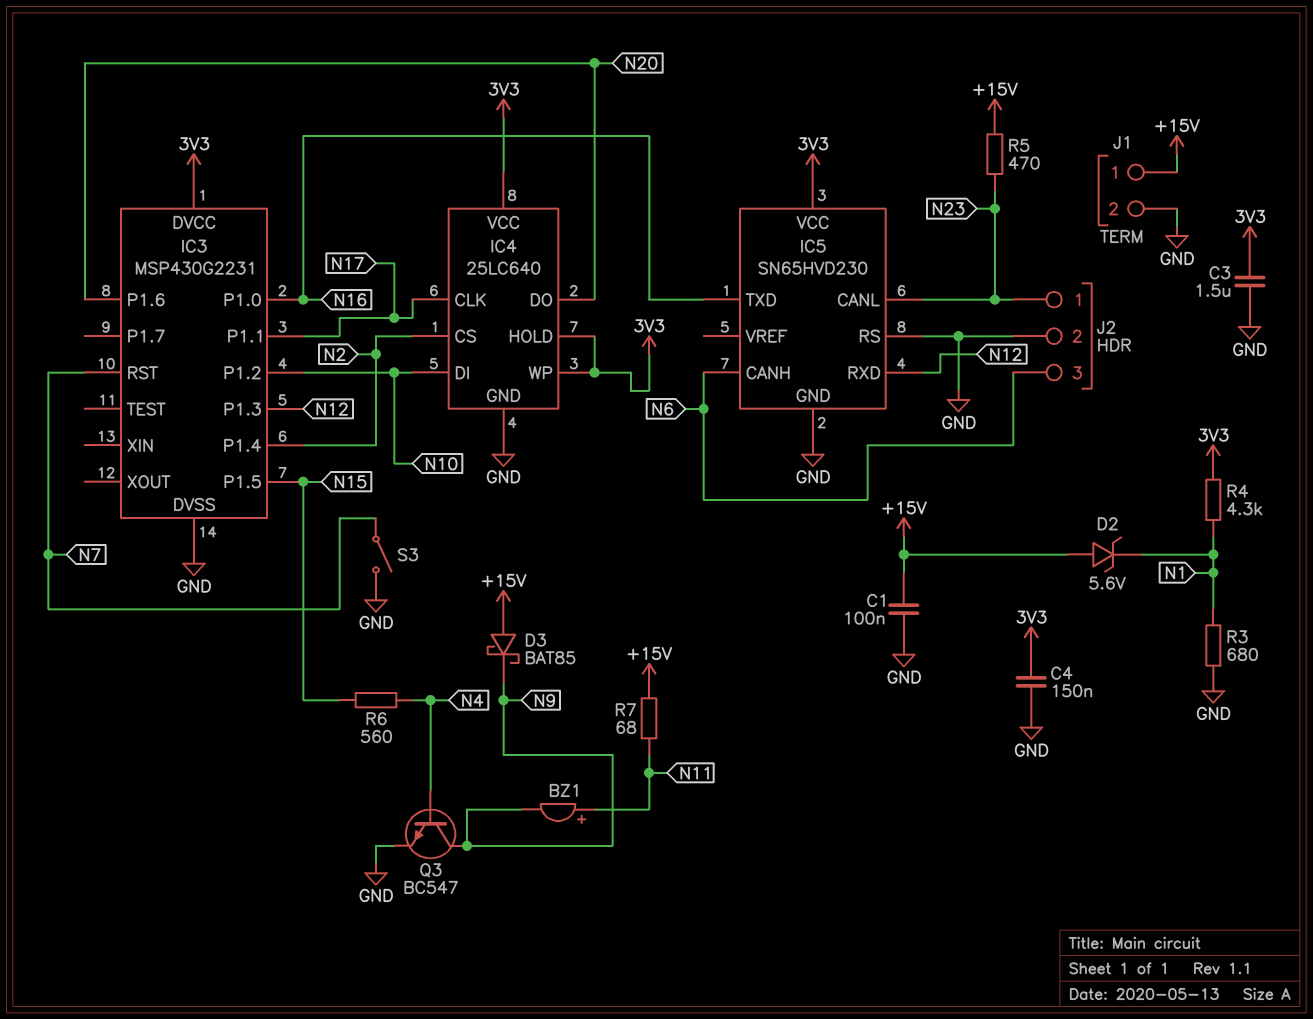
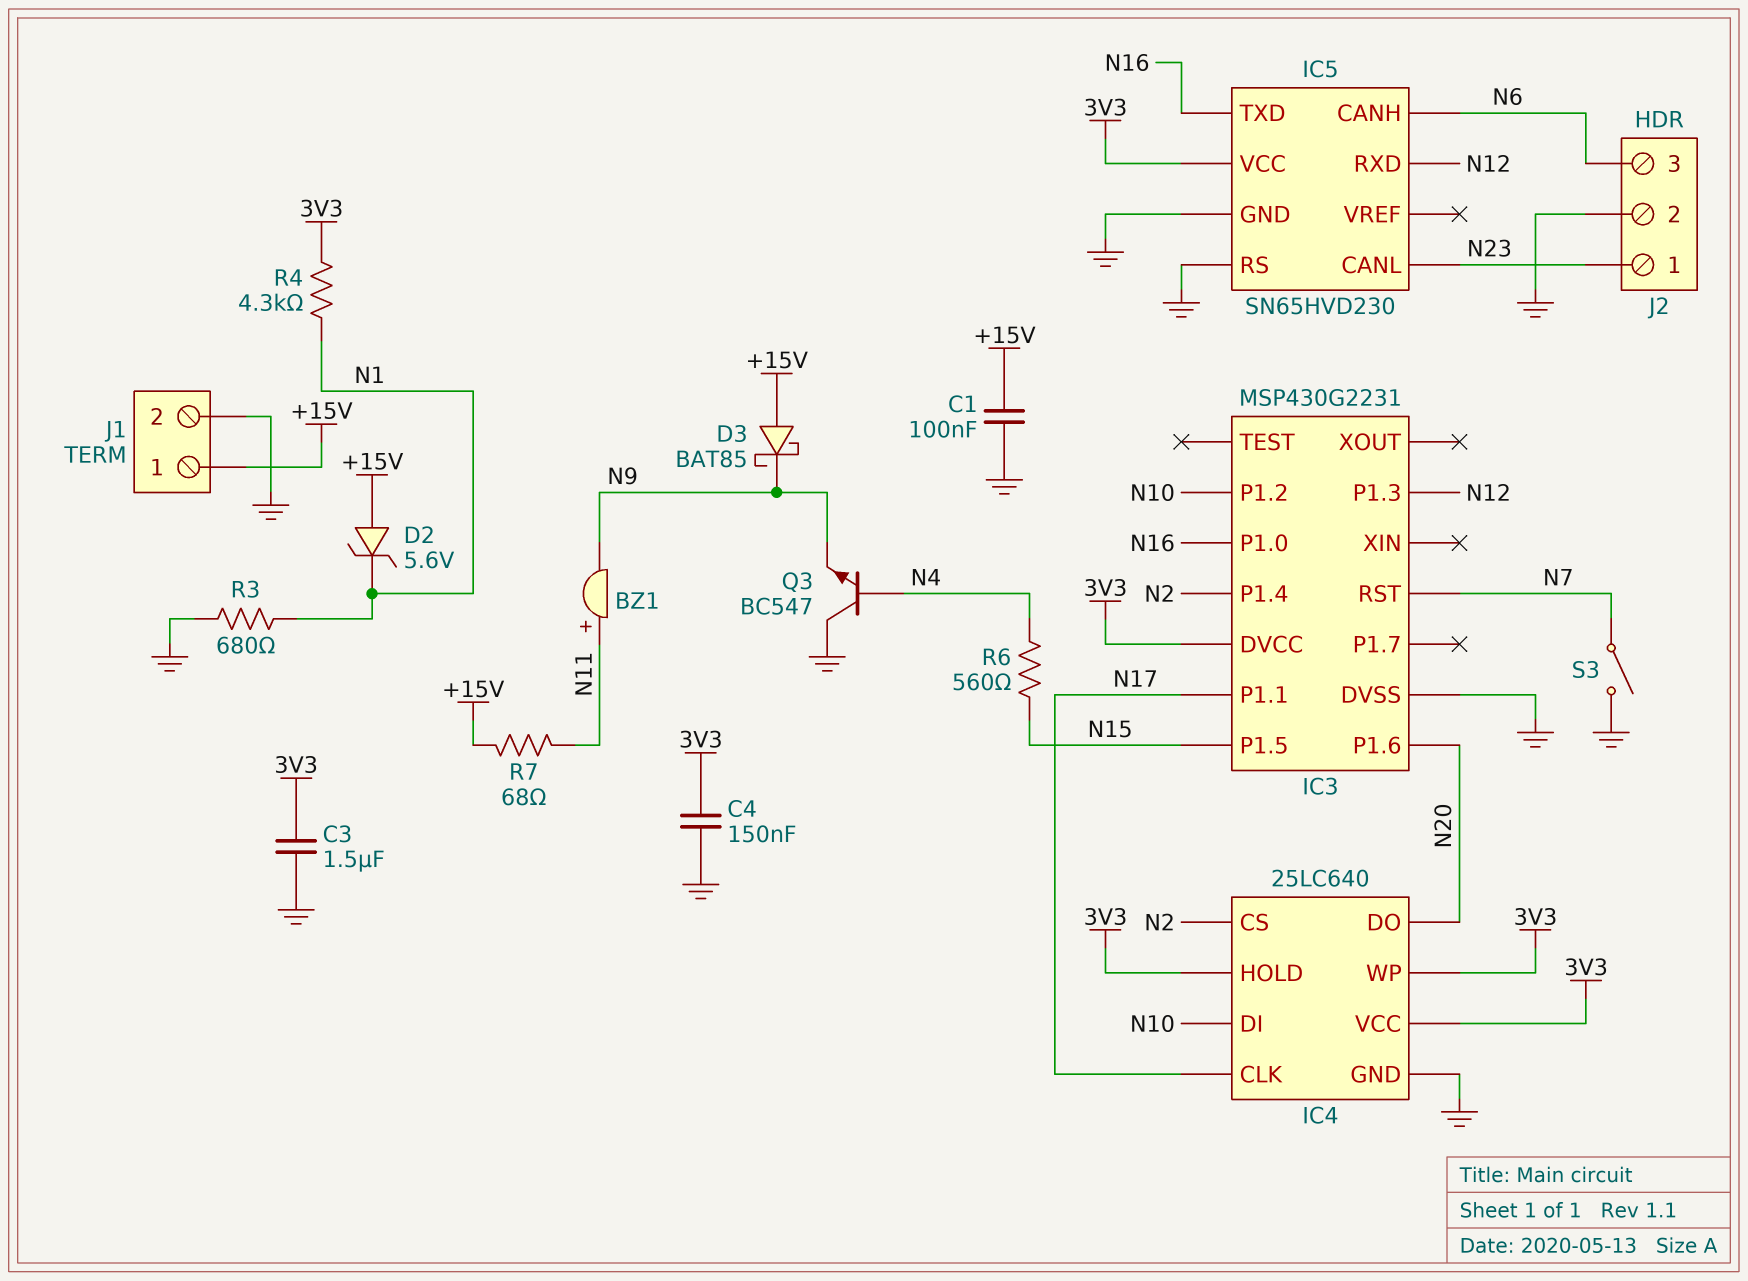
Q3: NPN BC547 (B N4, C N9, E GND) -> NPN BC547 (B N4, C GND, E N9)
R5: 470 (+15V, N23) -> none

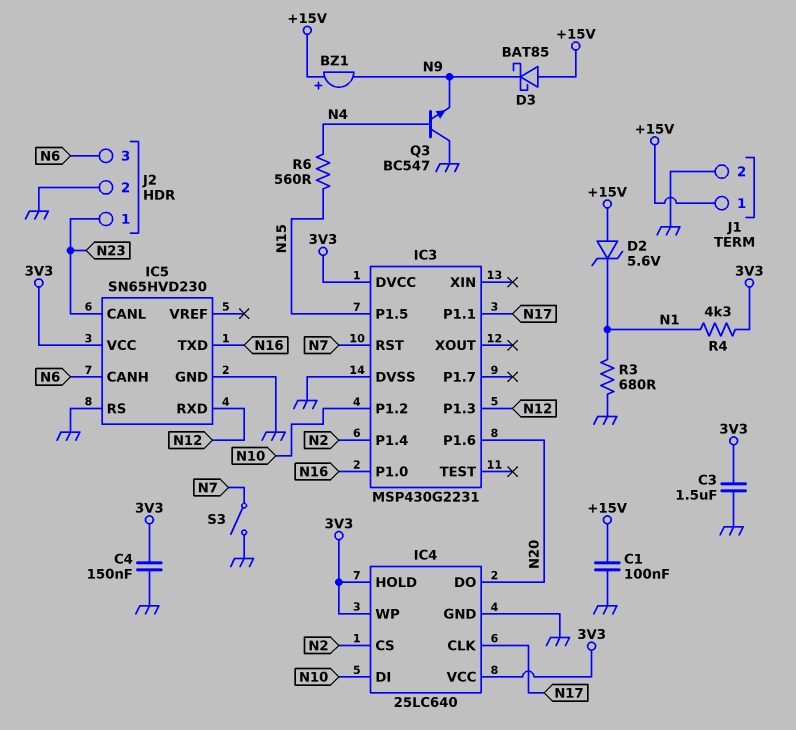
BZ1: buzzer (plus N11, minus N9) -> buzzer (plus +15V, minus N9)
R7: 68 (+15V, N11) -> none

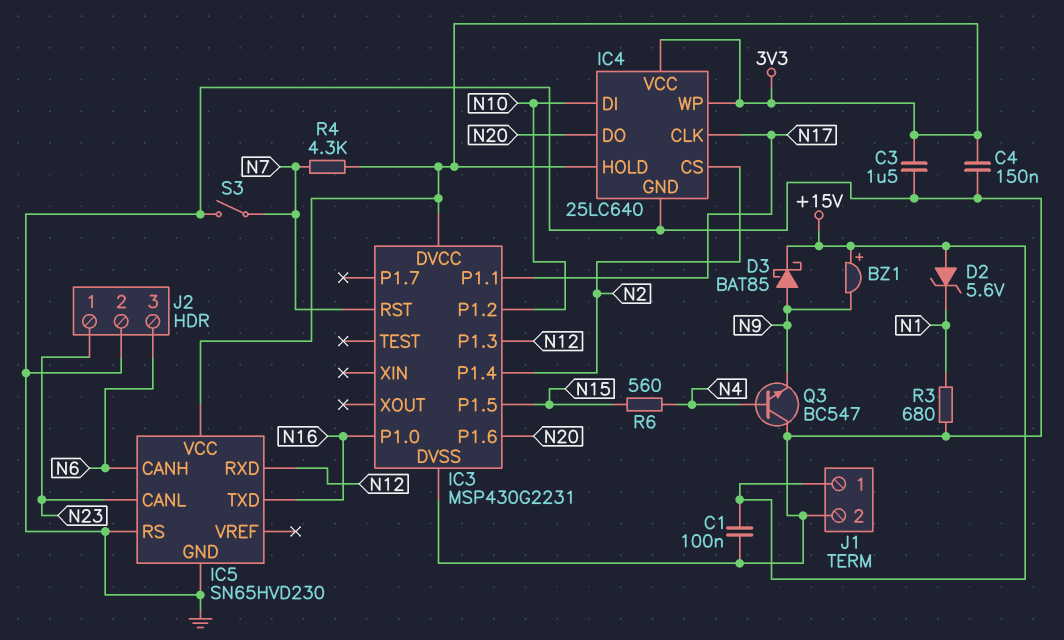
D3: schottky BAT85 (A +15V, K N9) -> schottky BAT85 (A N9, K +15V)
R4: 4.3k (3V3, N1) -> 4.3k (3V3, N7)

